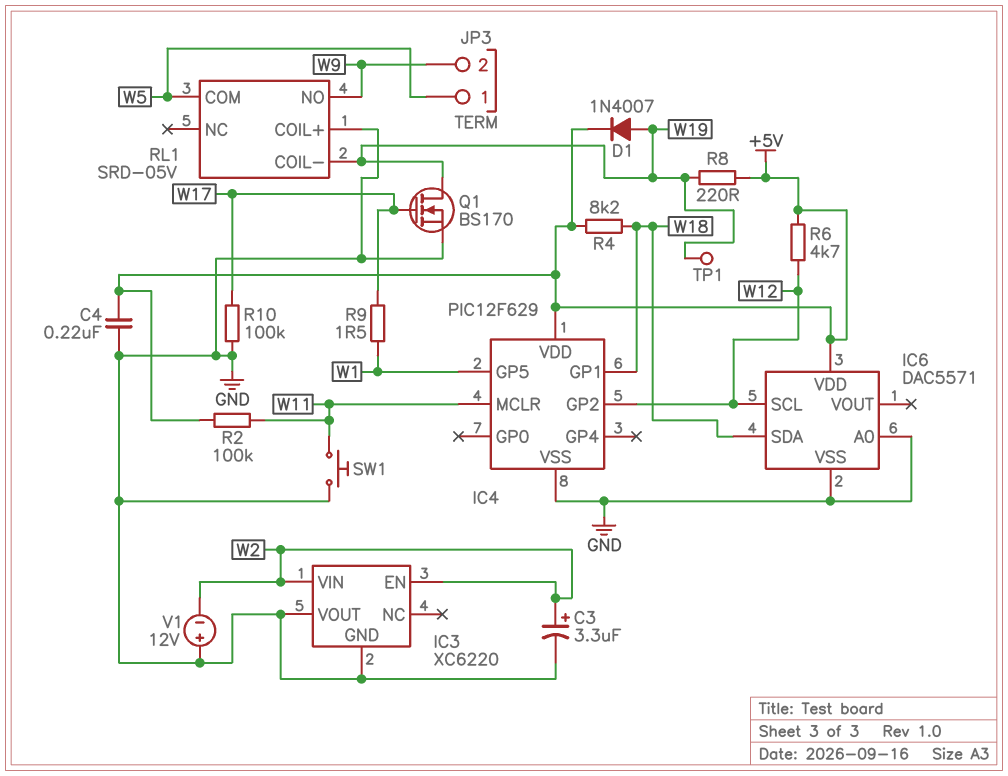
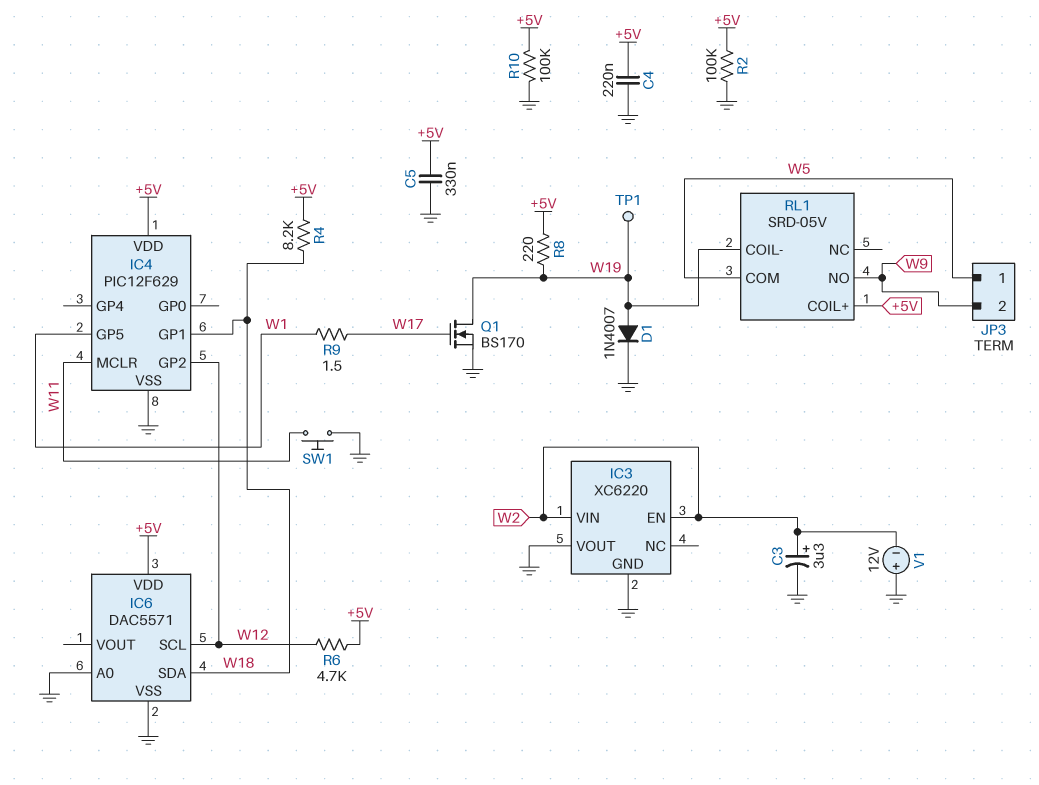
C5: none -> 330nF (+5V, GND)
D1: diode 1N4007 (A W19, K +5V) -> diode 1N4007 (A W19, K GND)
R2: 100k (+5V, W11) -> 100k (+5V, GND)
R10: 100k (GND, W17) -> 100k (+5V, GND)
RL1 pin COIL+: GND -> +5V

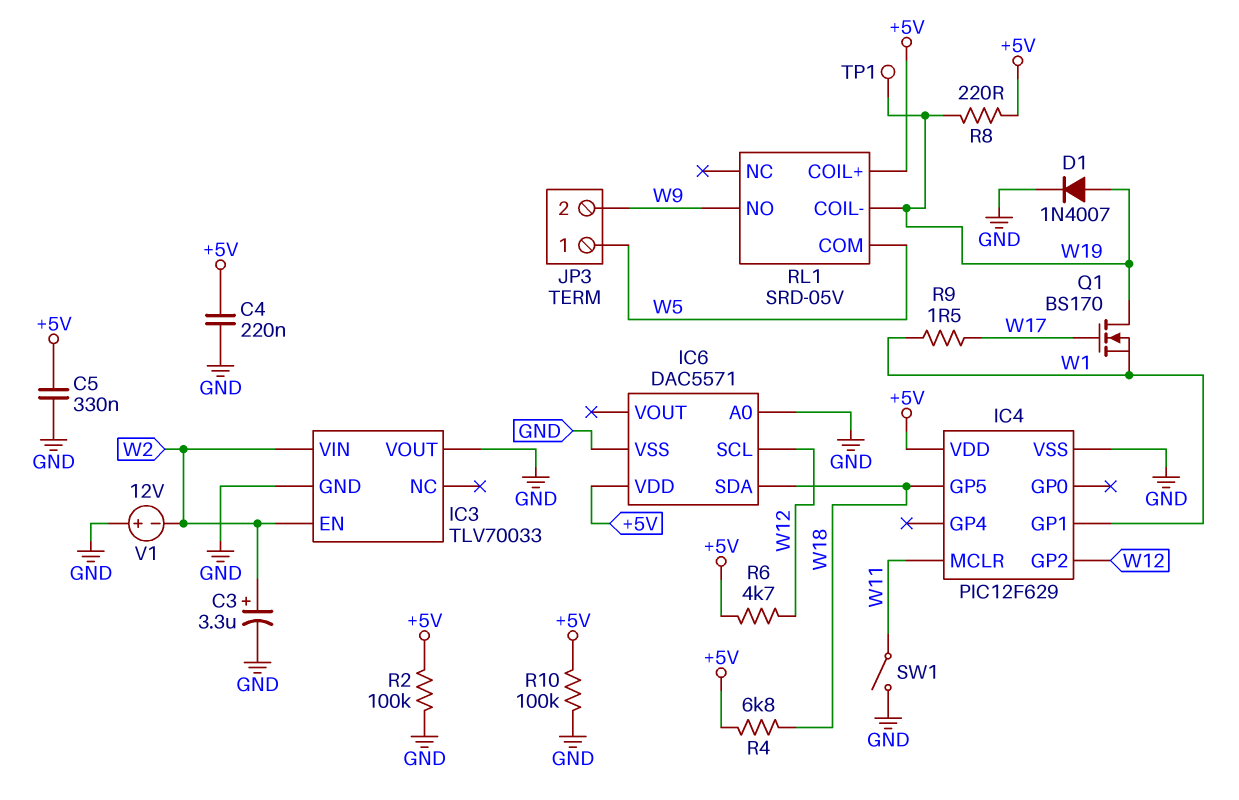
IC3: XC6220 -> TLV70033
IC4 pin GP1: W18 -> W1
IC4 pin GP5: W1 -> W18
Q1: NMOS BS170 (G W17, D W19, S GND) -> NMOS BS170 (G W17, D W19, S W1)
R4: 8.2k (+5V, W18) -> 6.8k (+5V, W18)
SW1: button (GND, W11) -> switch (GND, W11)

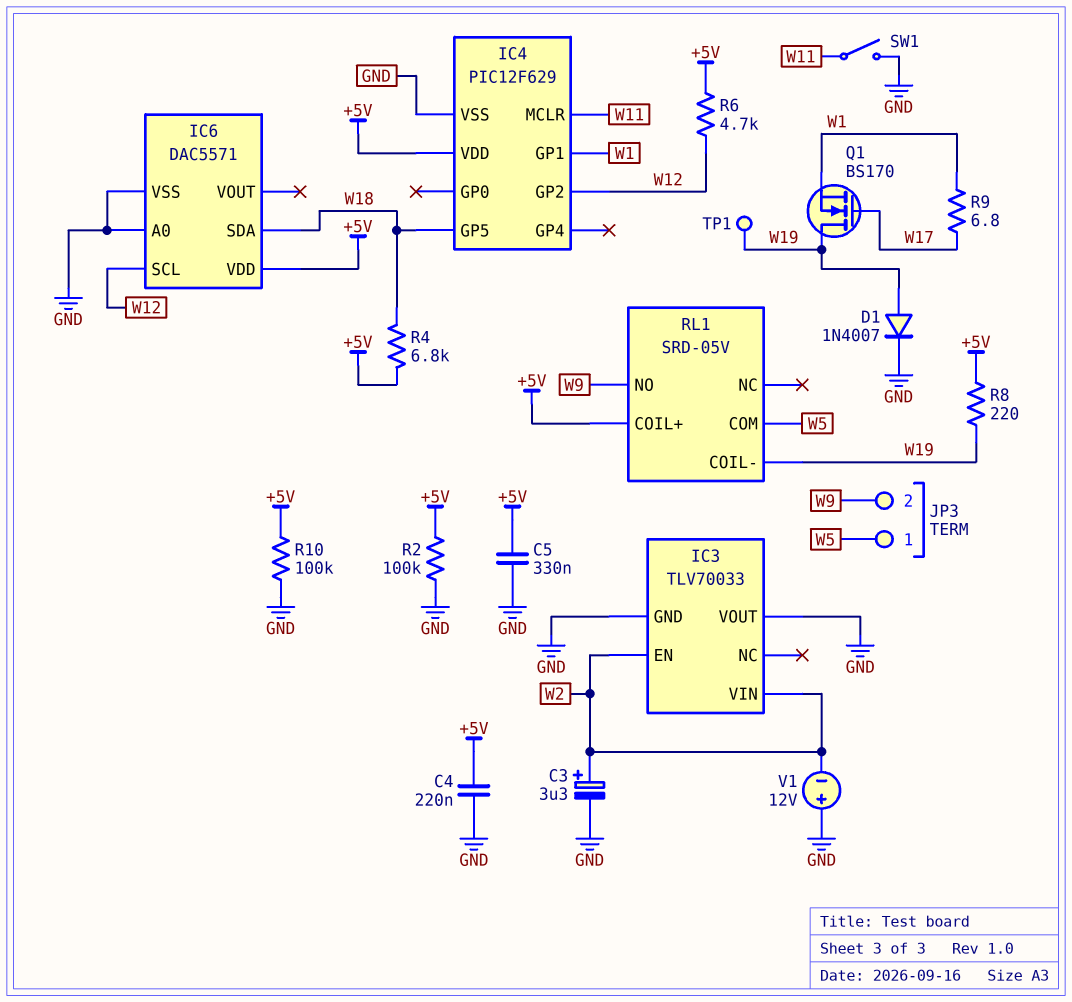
R9: 1.5 (W1, W17) -> 6.8 (W1, W17)

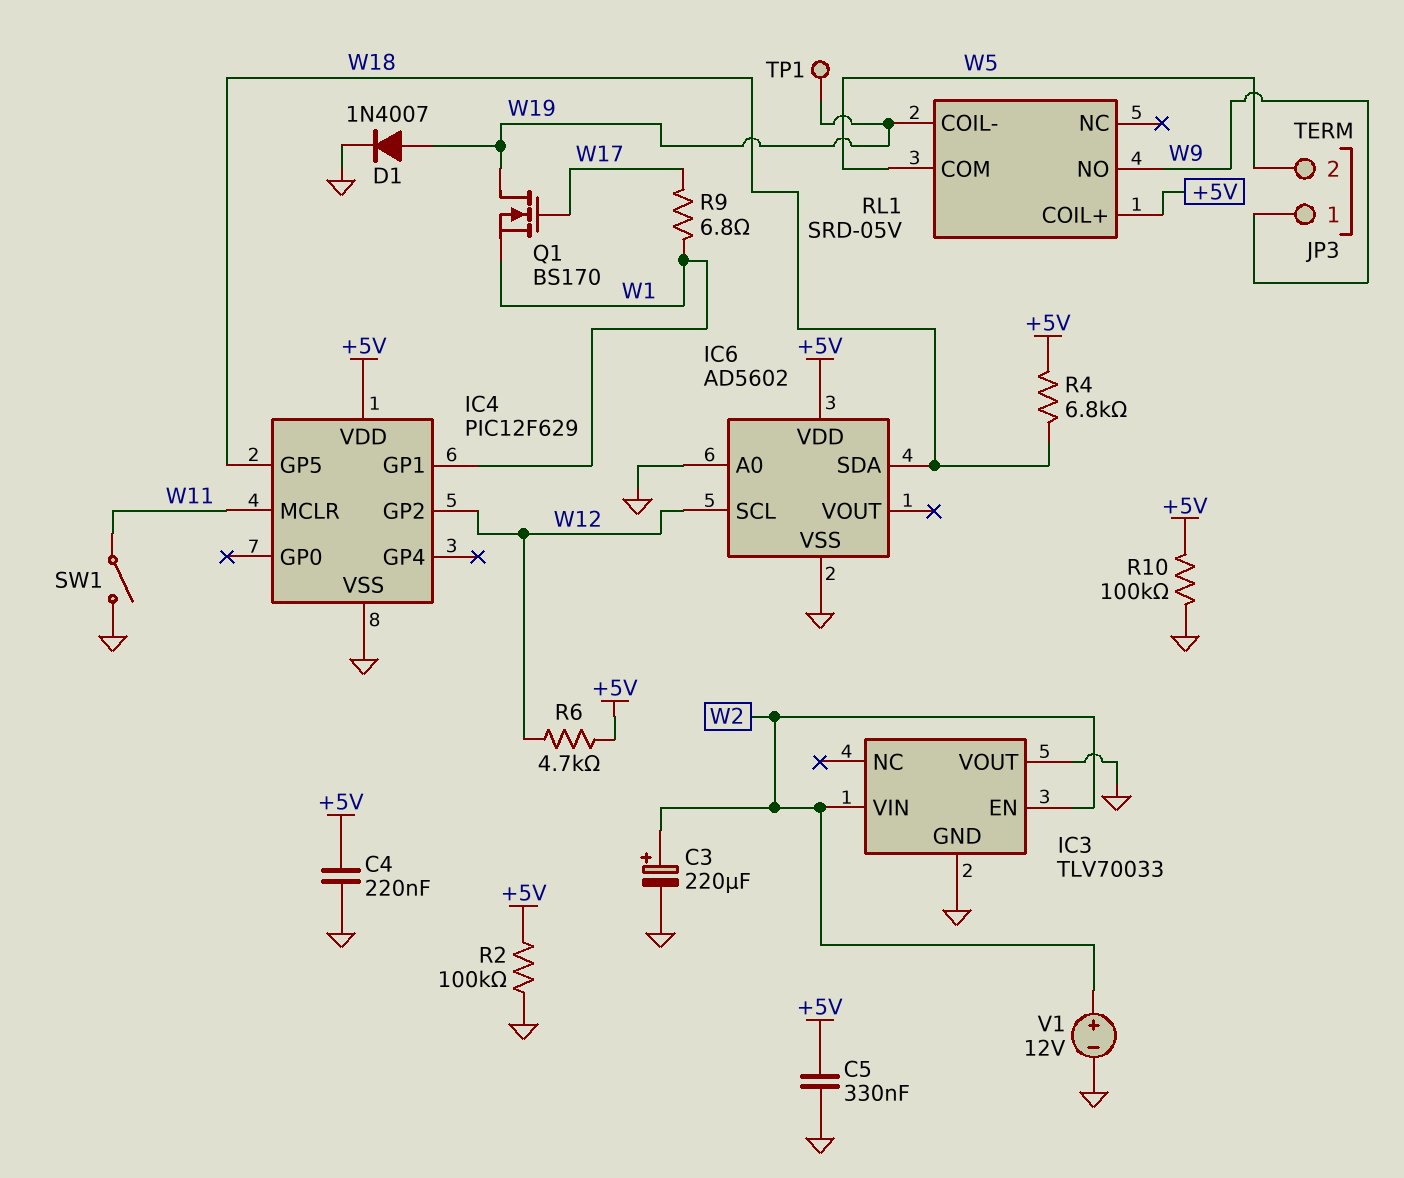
C3: 3.3uF (plus W2, minus GND) -> 220uF (plus W2, minus GND)
IC6: DAC5571 -> AD5602
JP3 pin 1: W5 -> W9
JP3 pin 2: W9 -> W5
R8: 220 (+5V, W19) -> none
V1: 12V (plus GND, minus W2) -> 12V (plus W2, minus GND)

